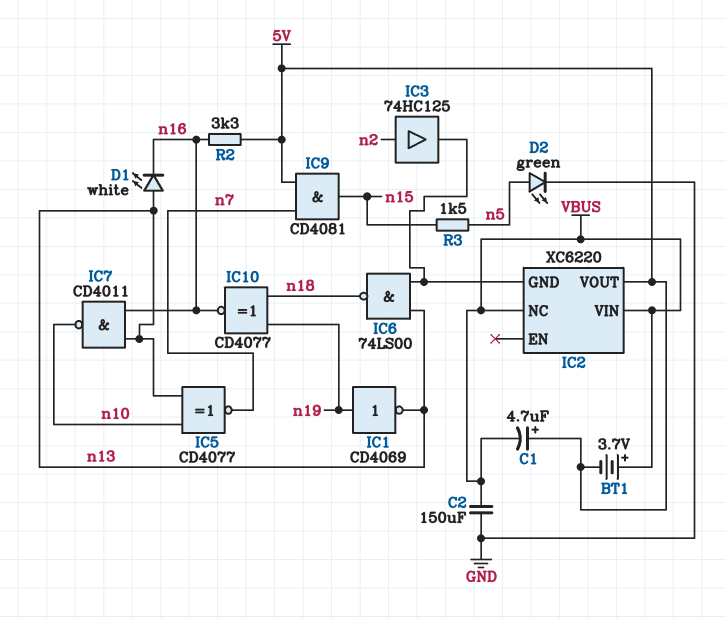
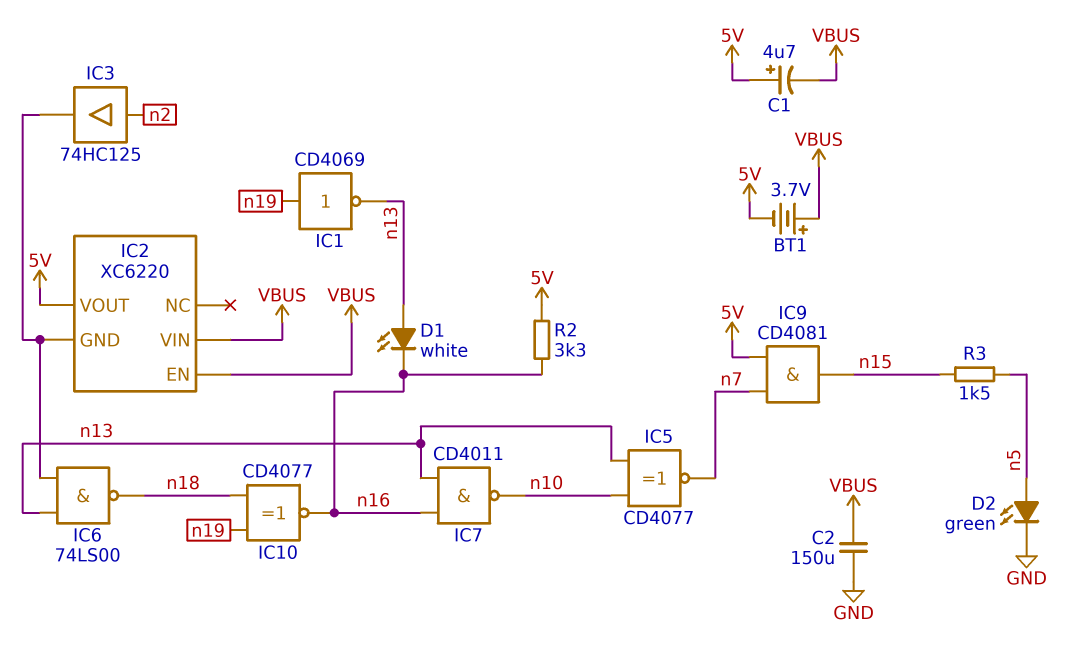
IC2 pin EN: none -> VBUS
IC2 pin NC: VBUS -> none

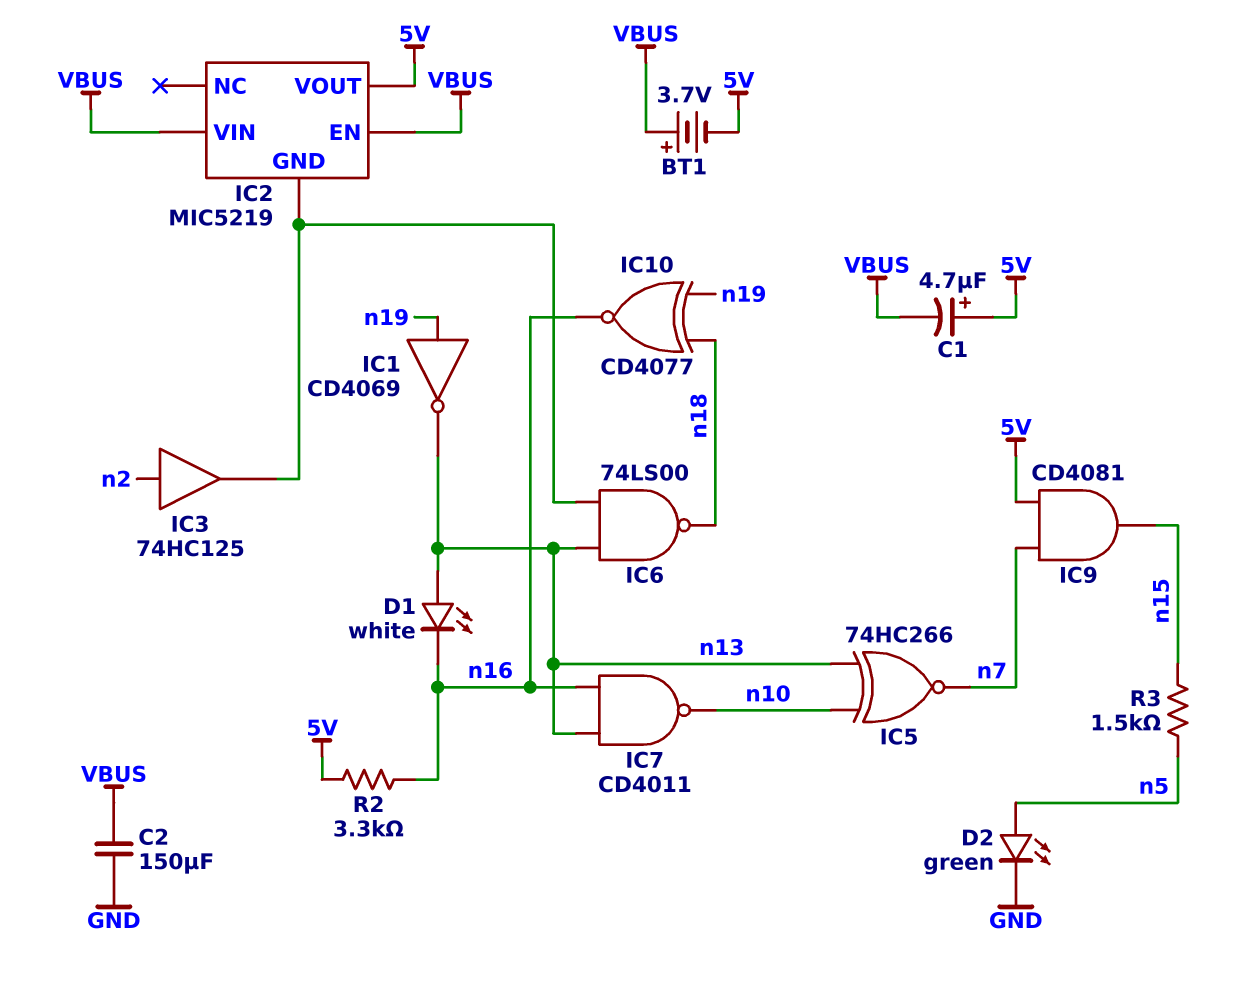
IC2: XC6220 -> MIC5219
IC5: XNOR CD4077 (in n10, in n13, out n7) -> XNOR 74HC266 (in n10, in n13, out n7)

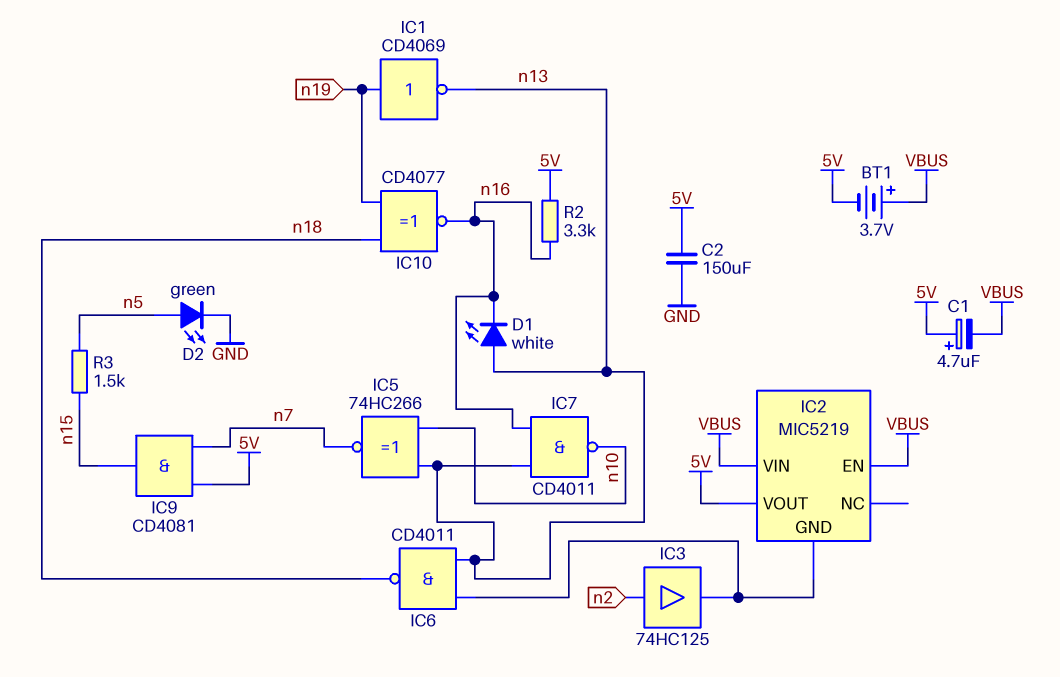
C2: 150uF (GND, VBUS) -> 150uF (5V, GND)
IC6: NAND 74LS00 (in IC2/GND, in n13, out n18) -> NAND CD4011 (in IC2/GND, in n13, out n18)

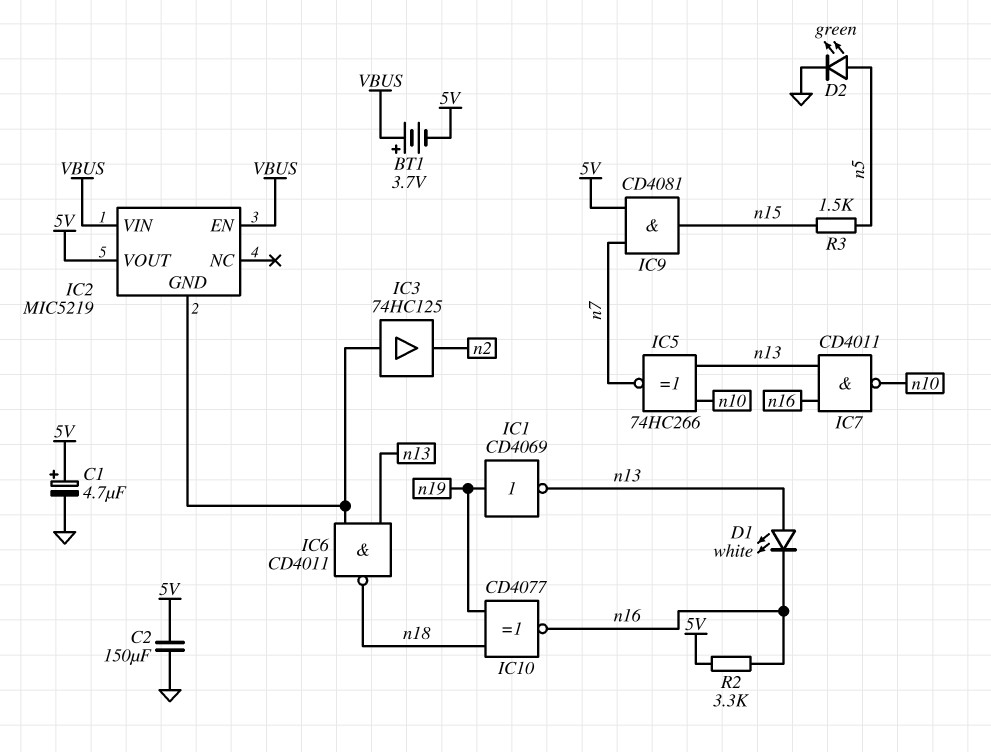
C1: 4.7uF (plus 5V, minus VBUS) -> 4.7uF (plus 5V, minus GND)
IC3: buffer 74HC125 (in n2, out IC2/GND) -> buffer 74HC125 (in IC2/GND, out n2)

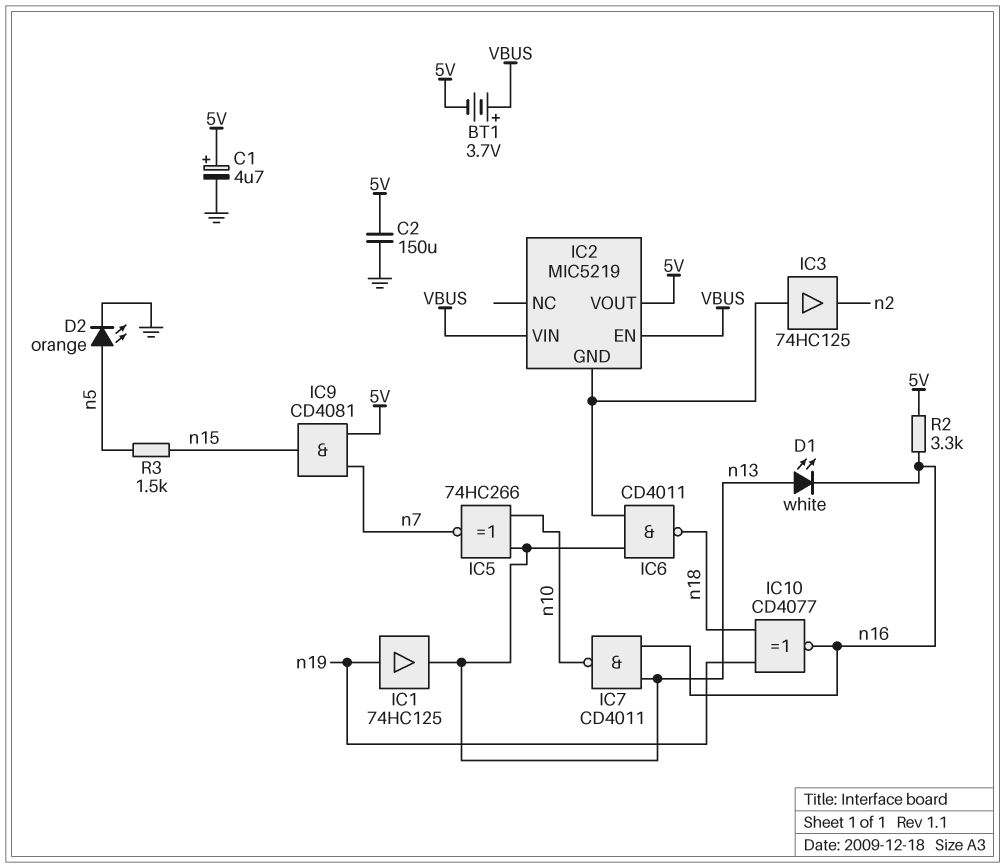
D2: LED green (A n5, K GND) -> LED orange (A n5, K GND)
IC1: NOT CD4069 (in n19, out n13) -> buffer 74HC125 (in n19, out n13)

